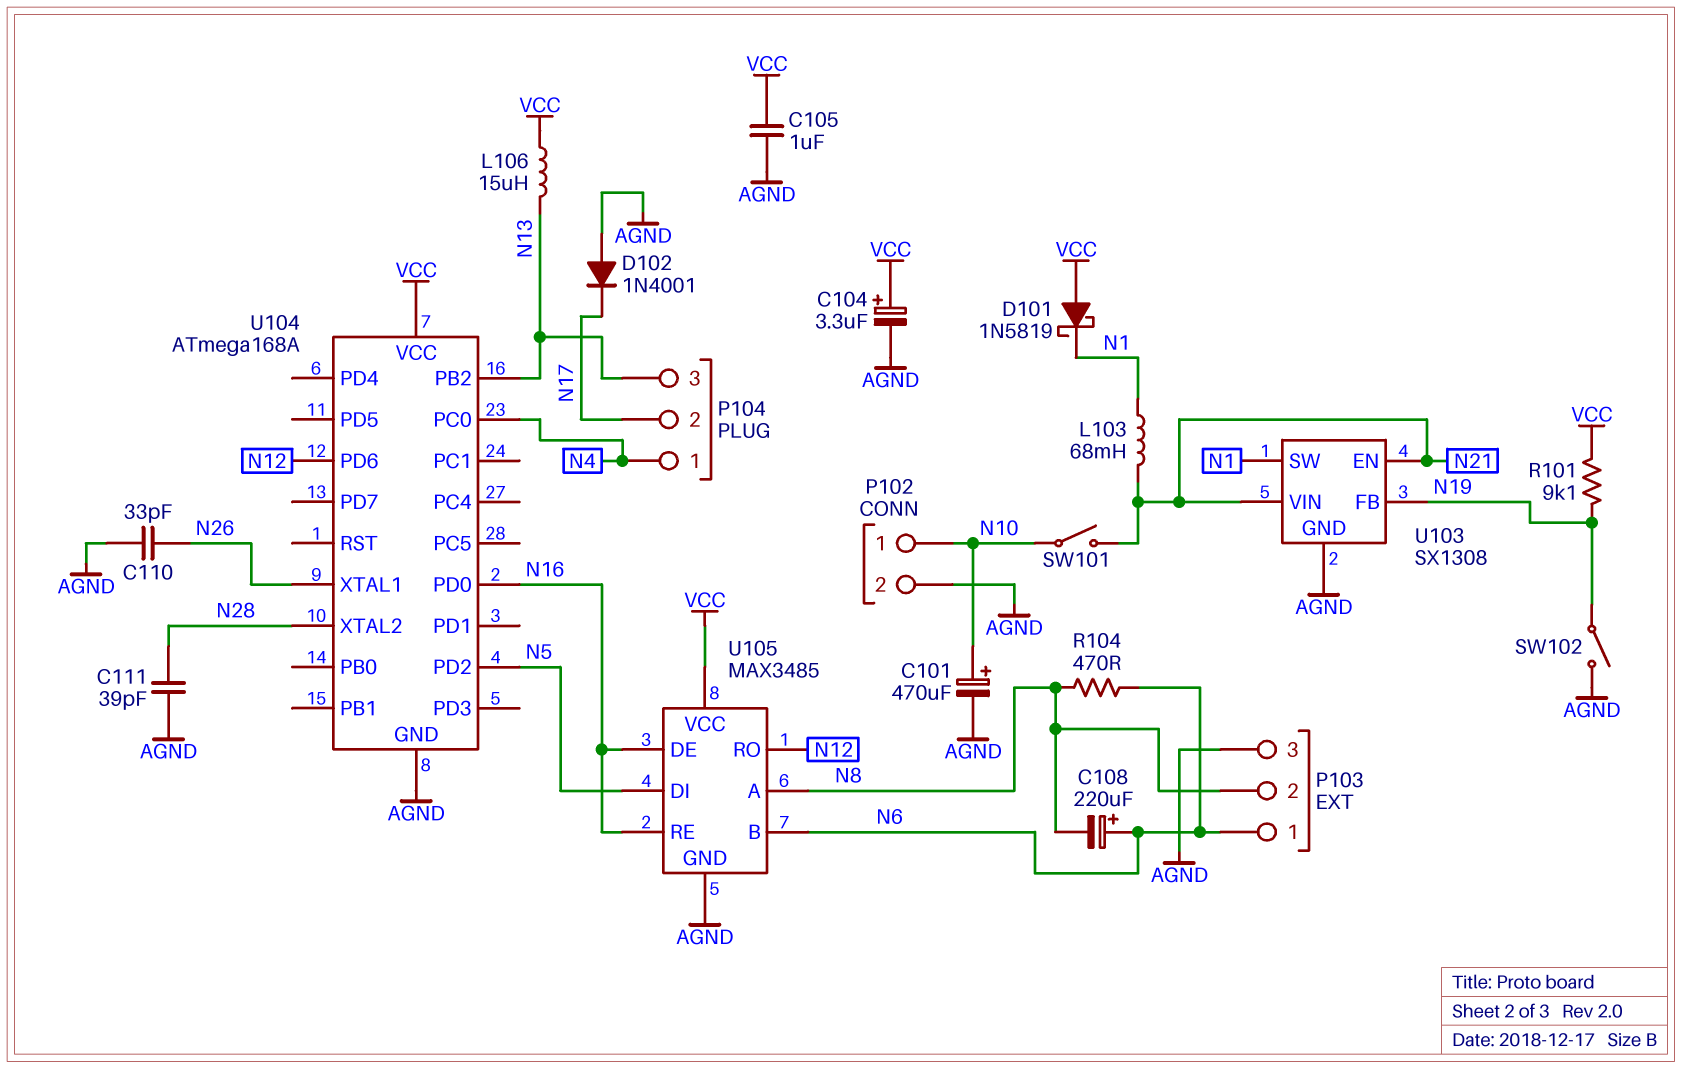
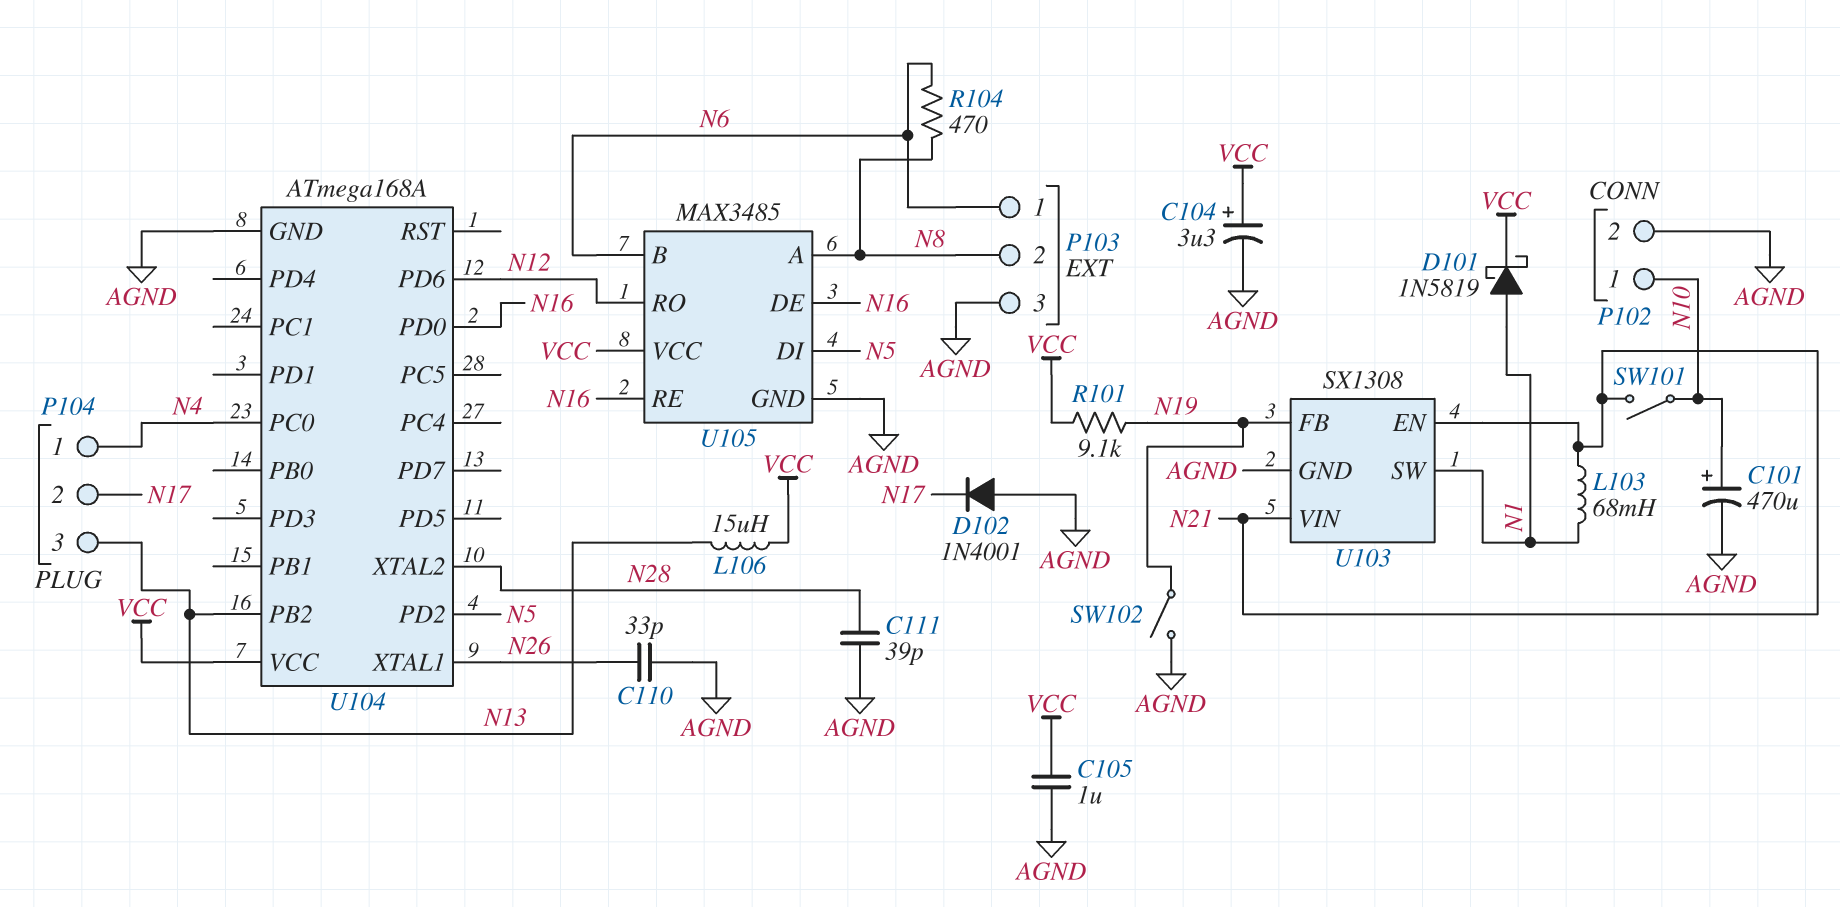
C108: 220uF (plus N6, minus N8) -> none
D101: schottky 1N5819 (A VCC, K N1) -> schottky 1N5819 (A N1, K VCC)

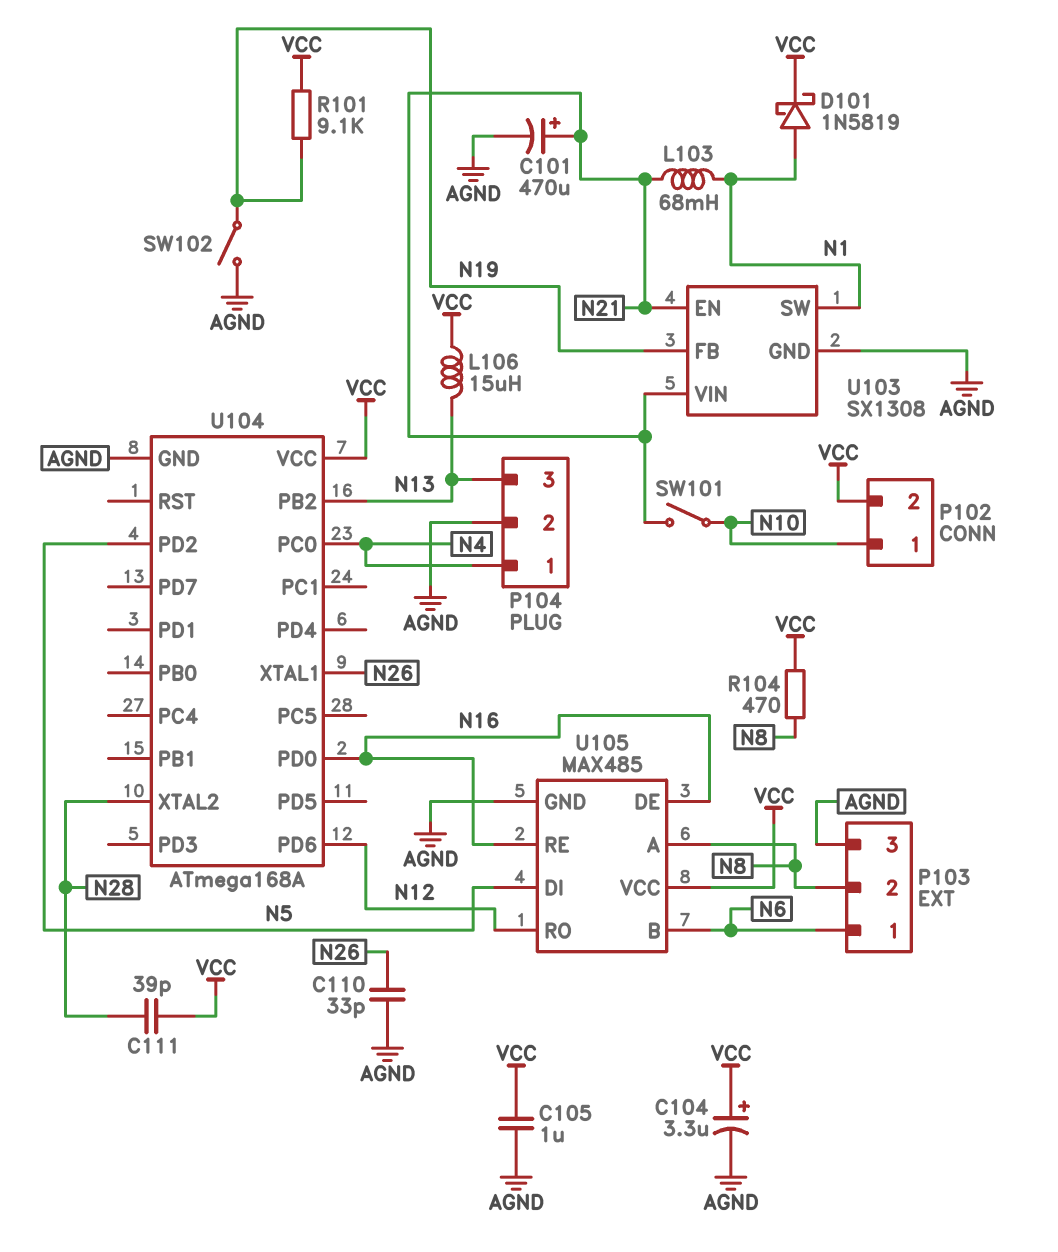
C101: 470uF (plus N10, minus AGND) -> 470uF (plus N21, minus AGND)
C111: 39pF (AGND, N28) -> 39pF (N28, VCC)
D102: diode 1N4001 (A AGND, K N17) -> none
P102 pin 2: AGND -> VCC
P104 pin 2: N17 -> AGND
R104: 470 (N6, N8) -> 470 (N8, VCC)
U105: MAX3485 -> MAX485

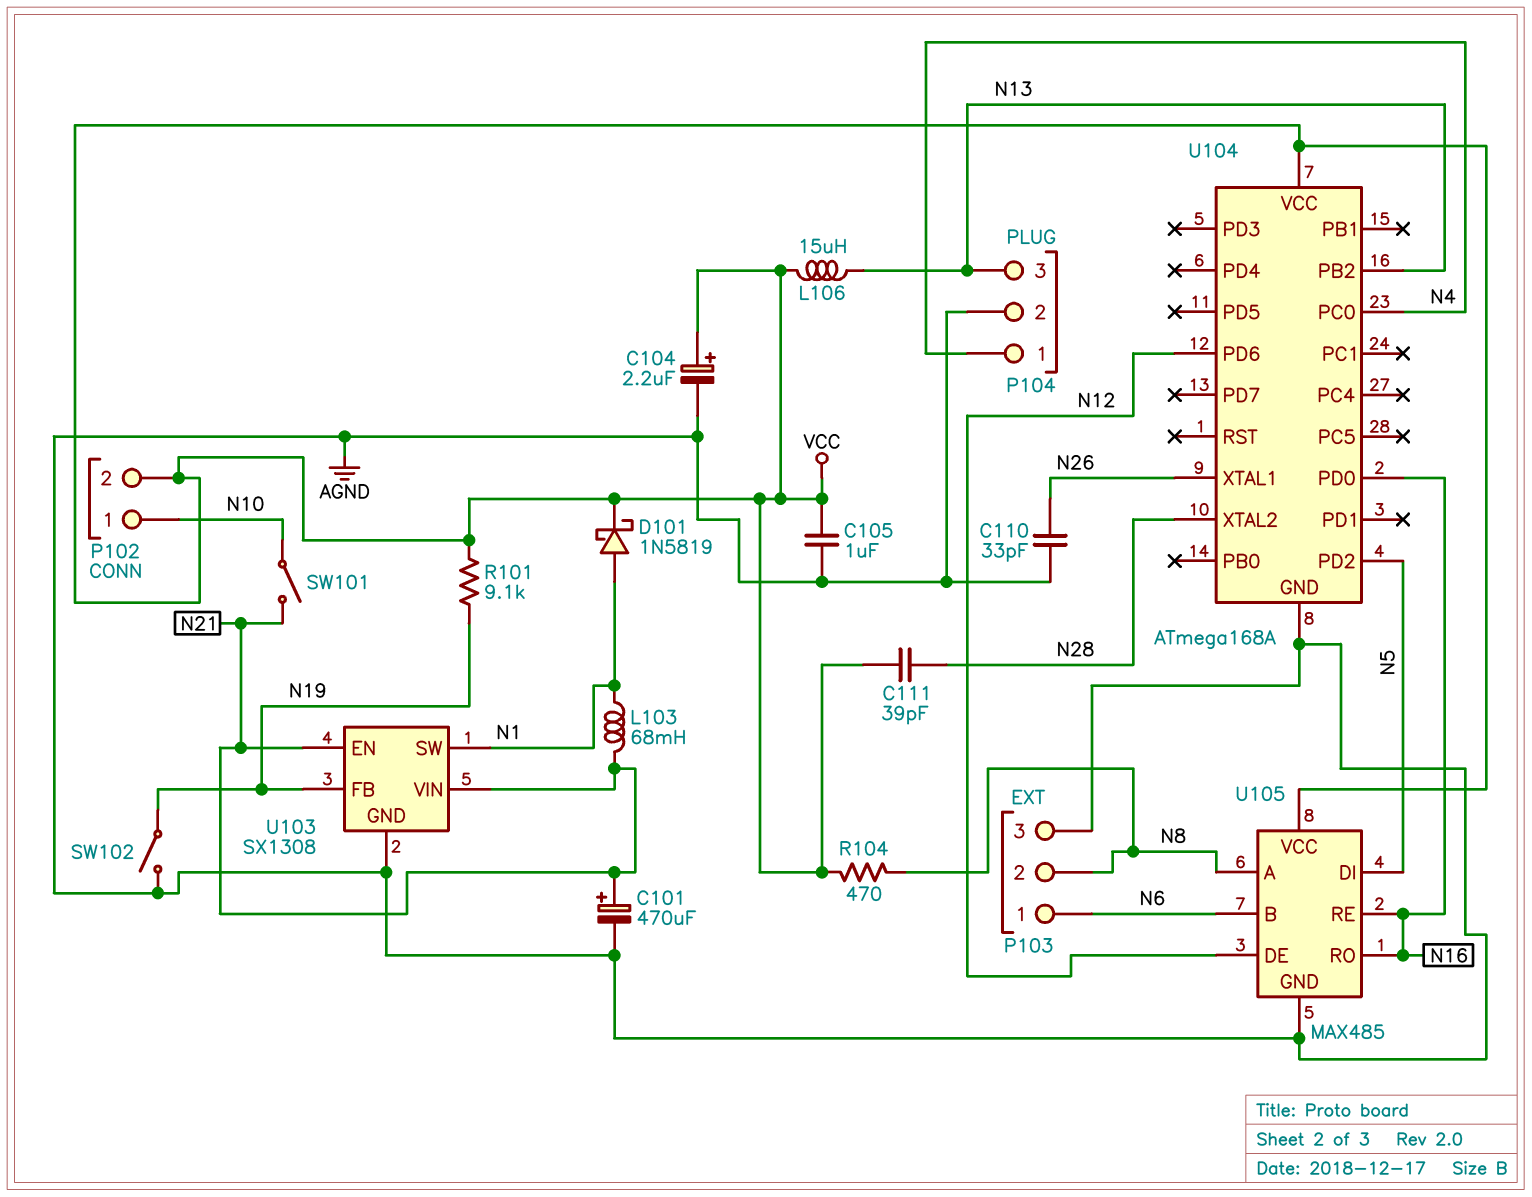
C104: 3.3uF (plus VCC, minus AGND) -> 2.2uF (plus VCC, minus AGND)
U105 pin DE: N16 -> N12
U105 pin RO: N12 -> N16

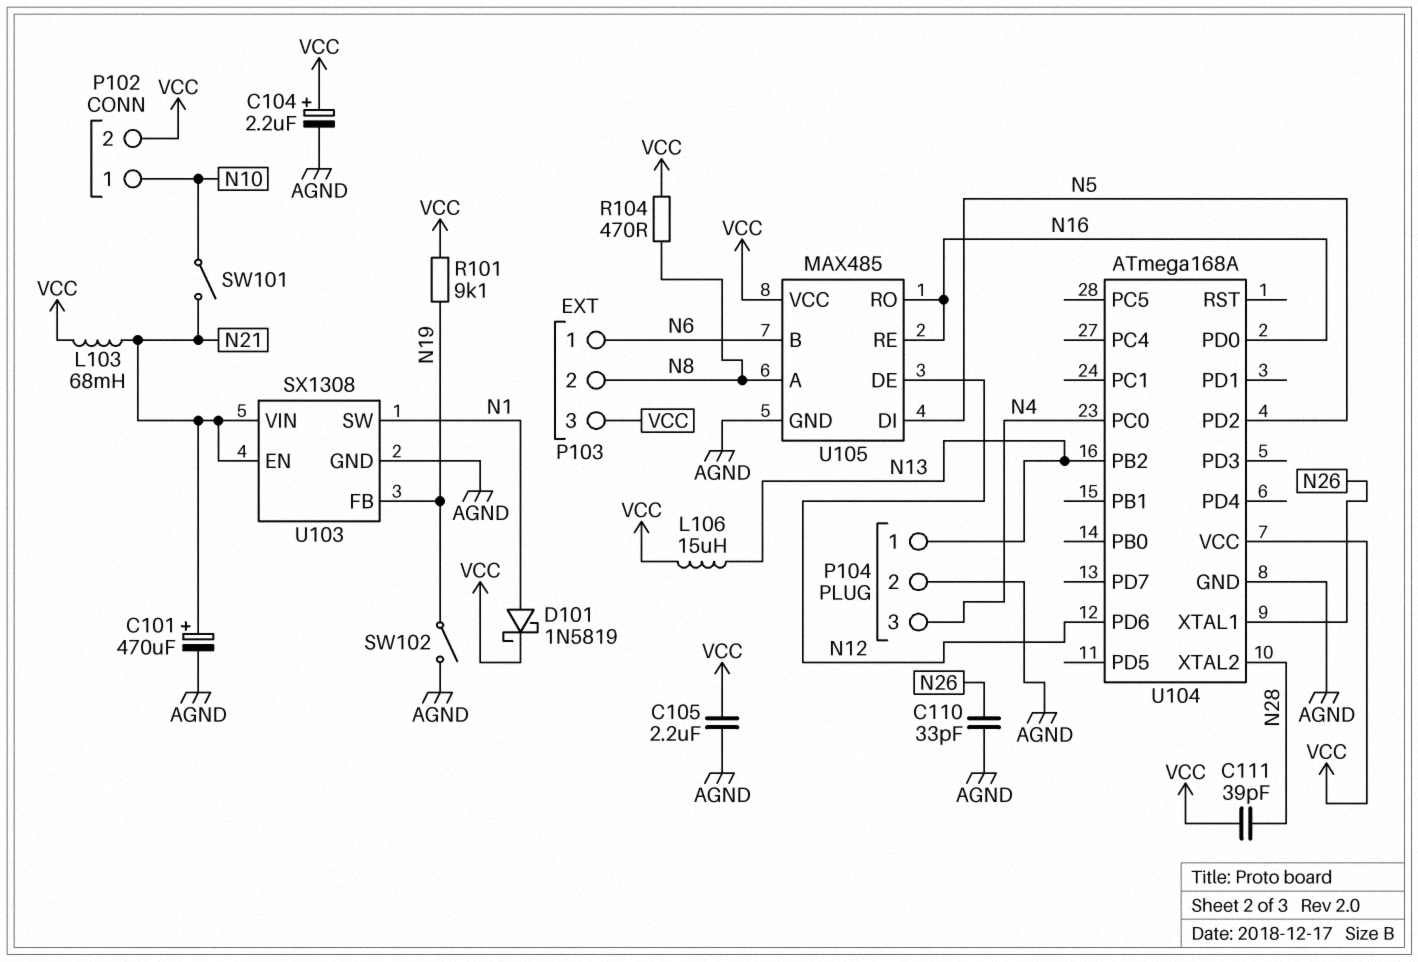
C105: 1uF (AGND, VCC) -> 2.2uF (AGND, VCC)
L103: 68mH (N1, N21) -> 68mH (N21, VCC)
P103 pin 3: AGND -> VCC
P104 pin 1: N4 -> N13
P104 pin 3: N13 -> N4

